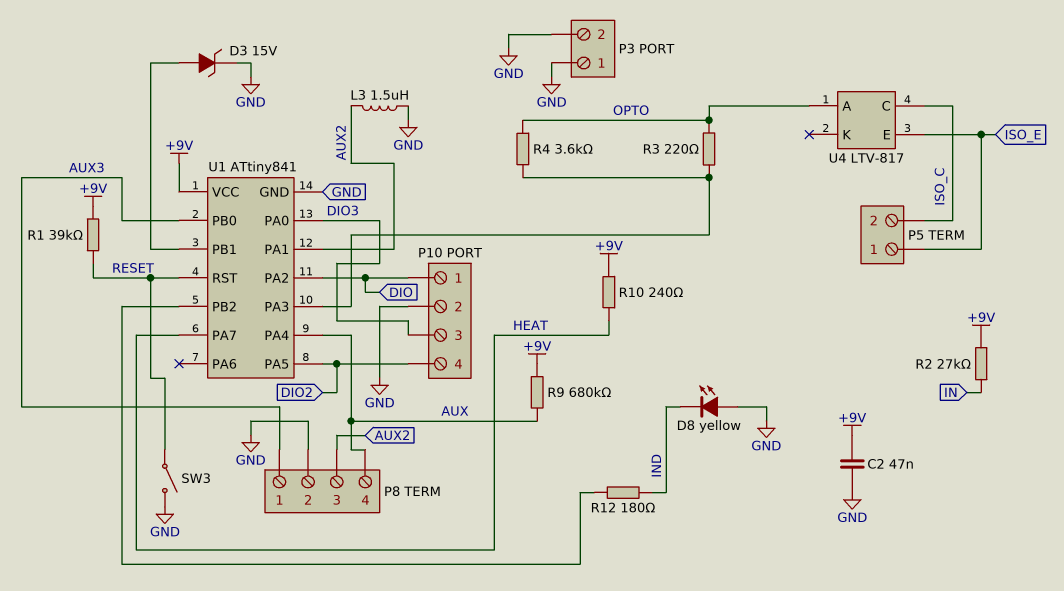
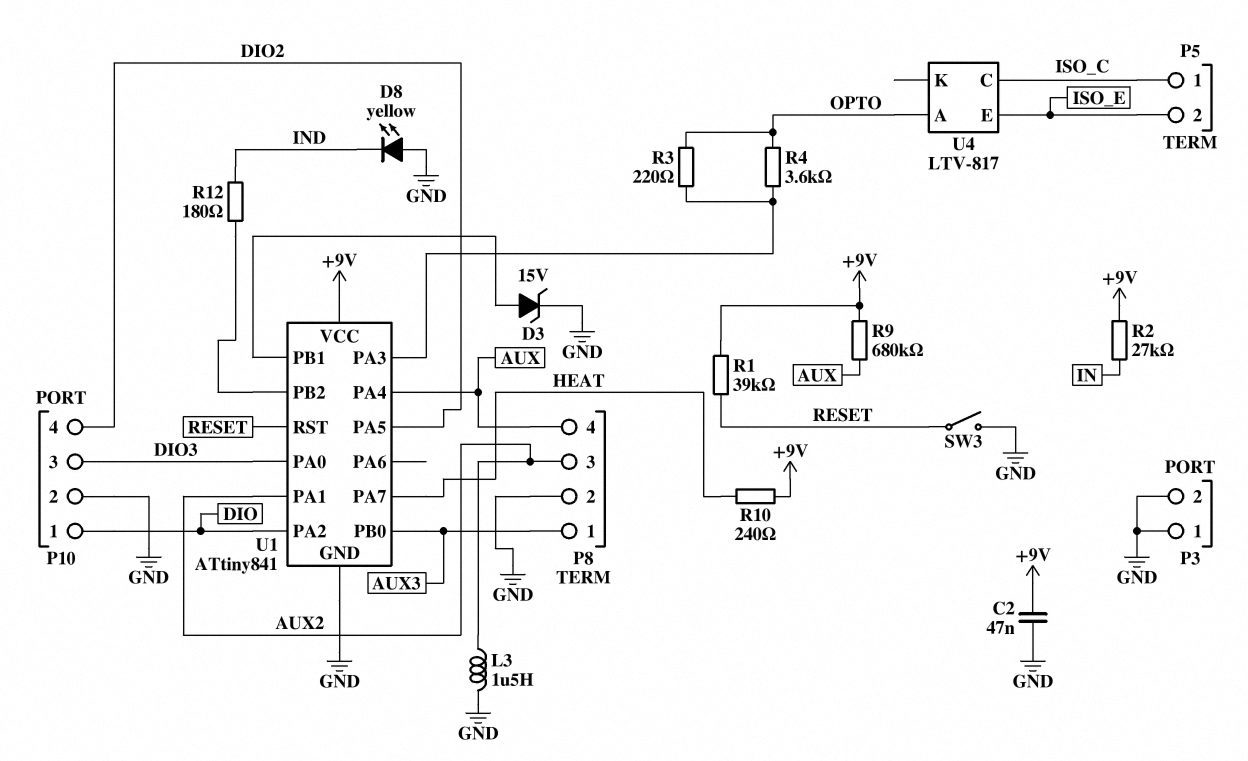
P5 pin 1: ISO_E -> ISO_C
P5 pin 2: ISO_C -> ISO_E

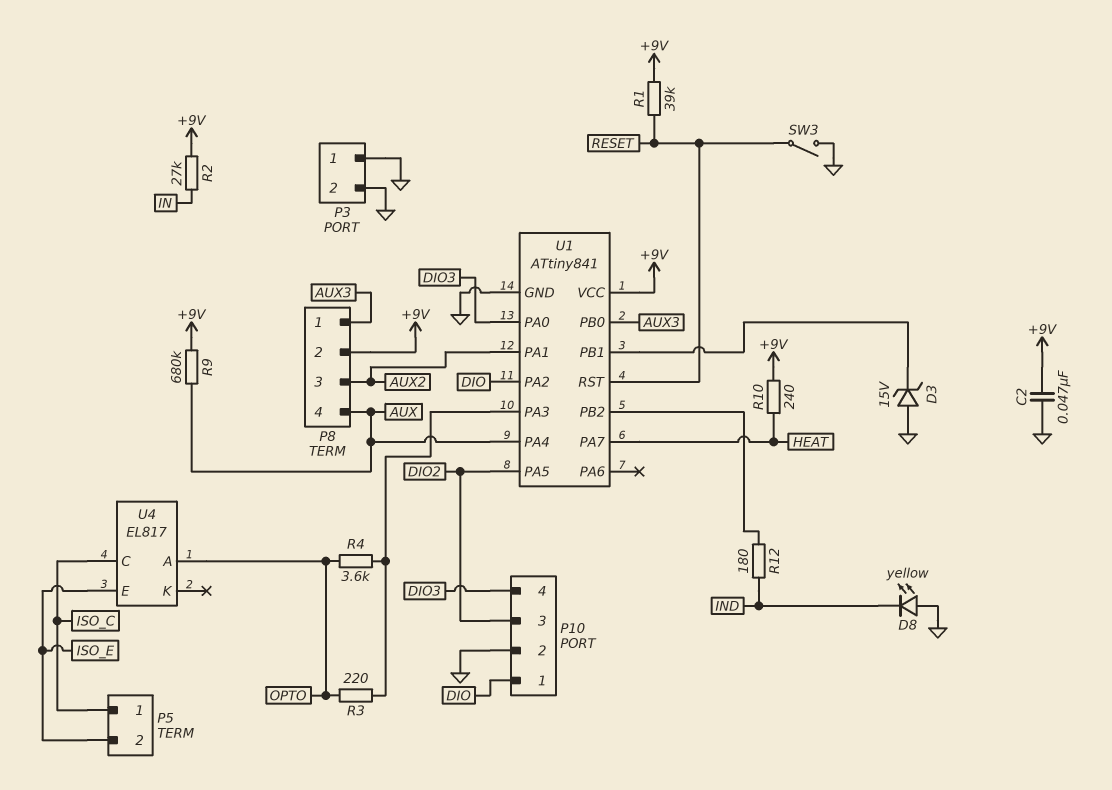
D3: zener 15V (A U1/PB1, K GND) -> zener 15V (A GND, K U1/PB1)
L3: 1.5uH (AUX2, GND) -> none
P8 pin 2: GND -> +9V
P10 pin 3: DIO3 -> DIO2
P10 pin 4: DIO2 -> DIO3
U4: LTV-817 -> EL817

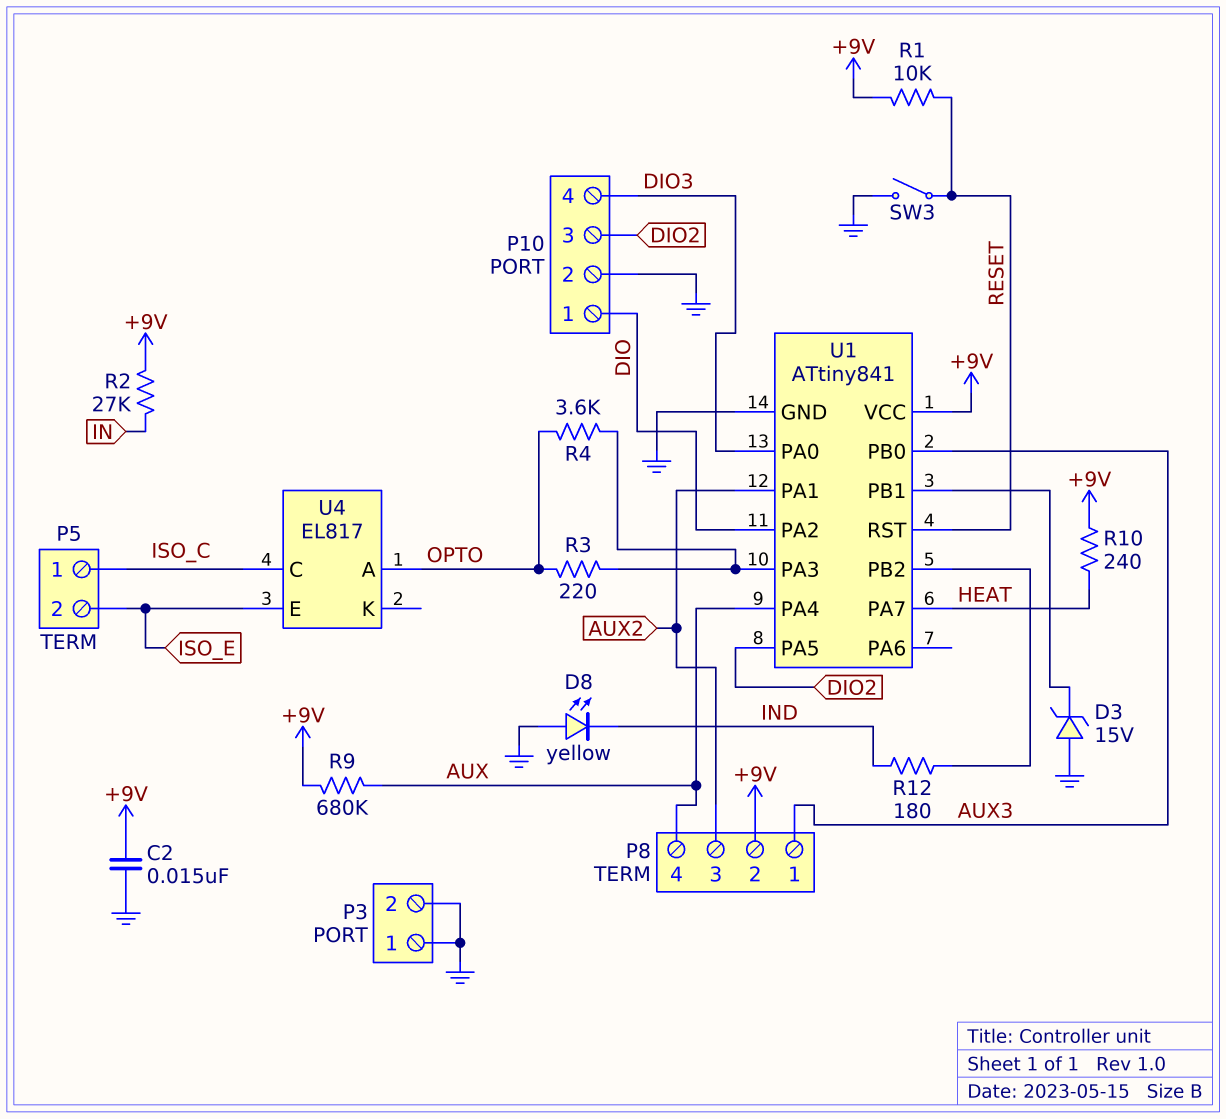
C2: 47nF (+9V, GND) -> 15nF (+9V, GND)
R1: 39k (+9V, RESET) -> 10k (+9V, RESET)

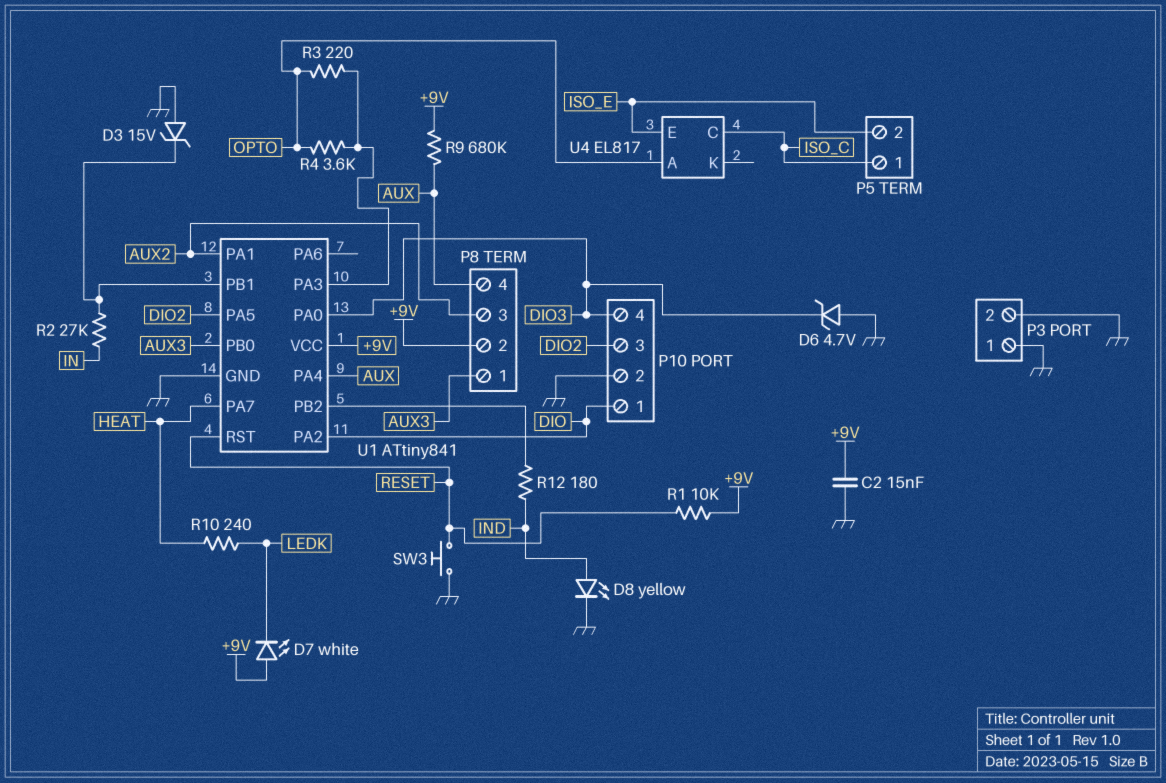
D6: none -> zener 4.7V (A GND, K DIO3)
D7: none -> LED white (A +9V, K LEDK)
D8: LED yellow (A GND, K IND) -> LED yellow (A IND, K GND)
R2: 27k (+9V, IN) -> 27k (IN, U1/PB1)
R10: 240 (+9V, HEAT) -> 240 (HEAT, LEDK)
SW3: switch (GND, RESET) -> button (GND, RESET)

